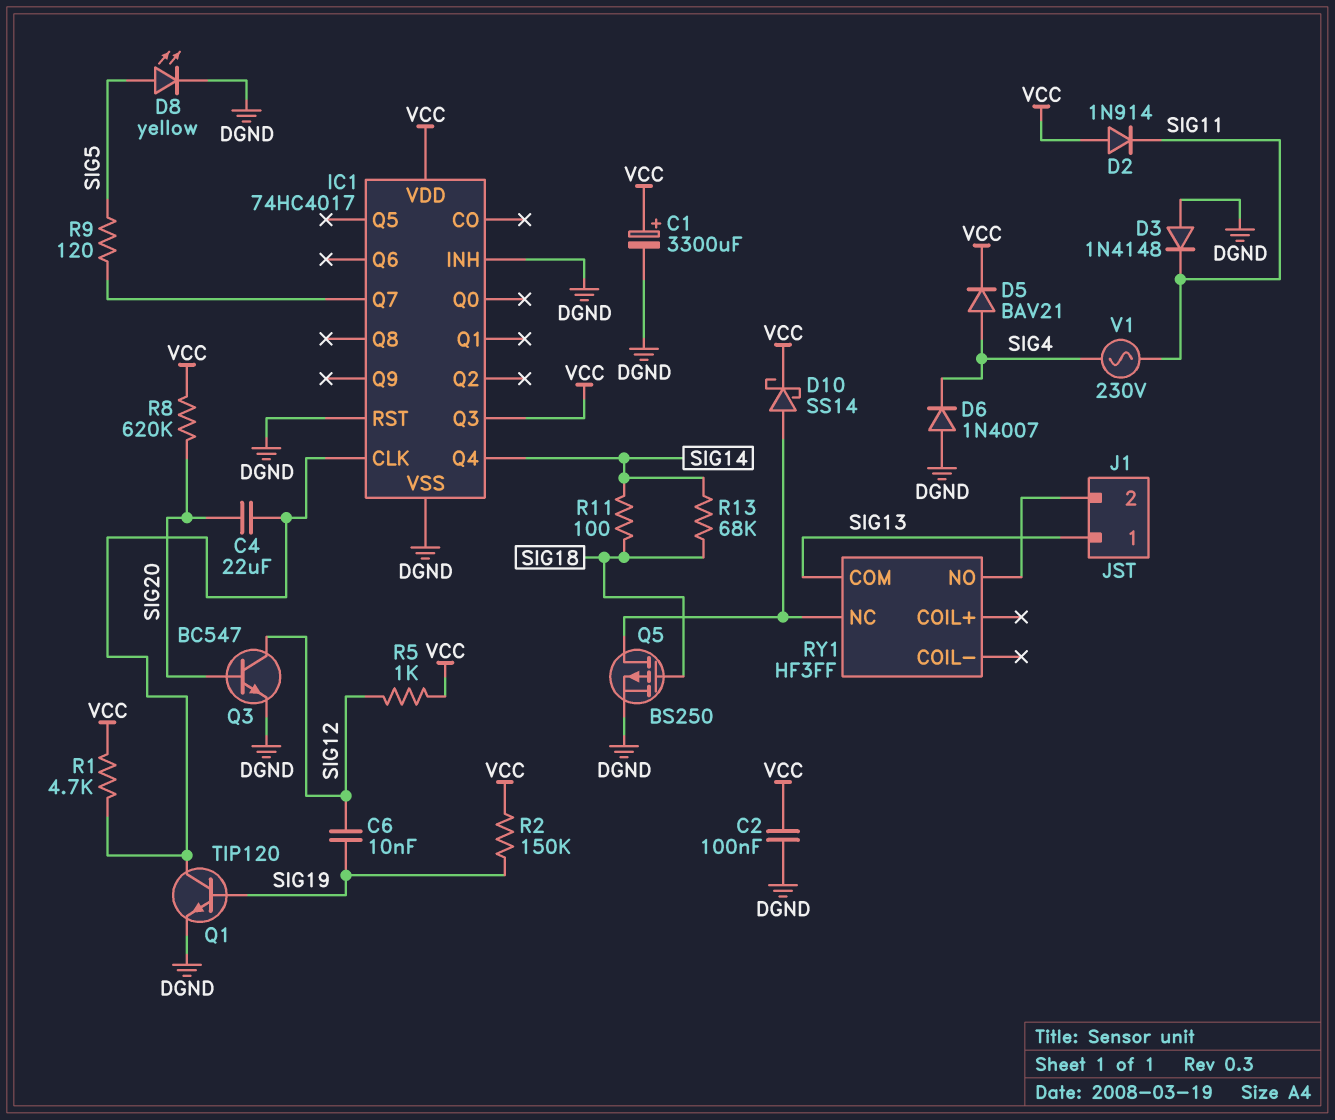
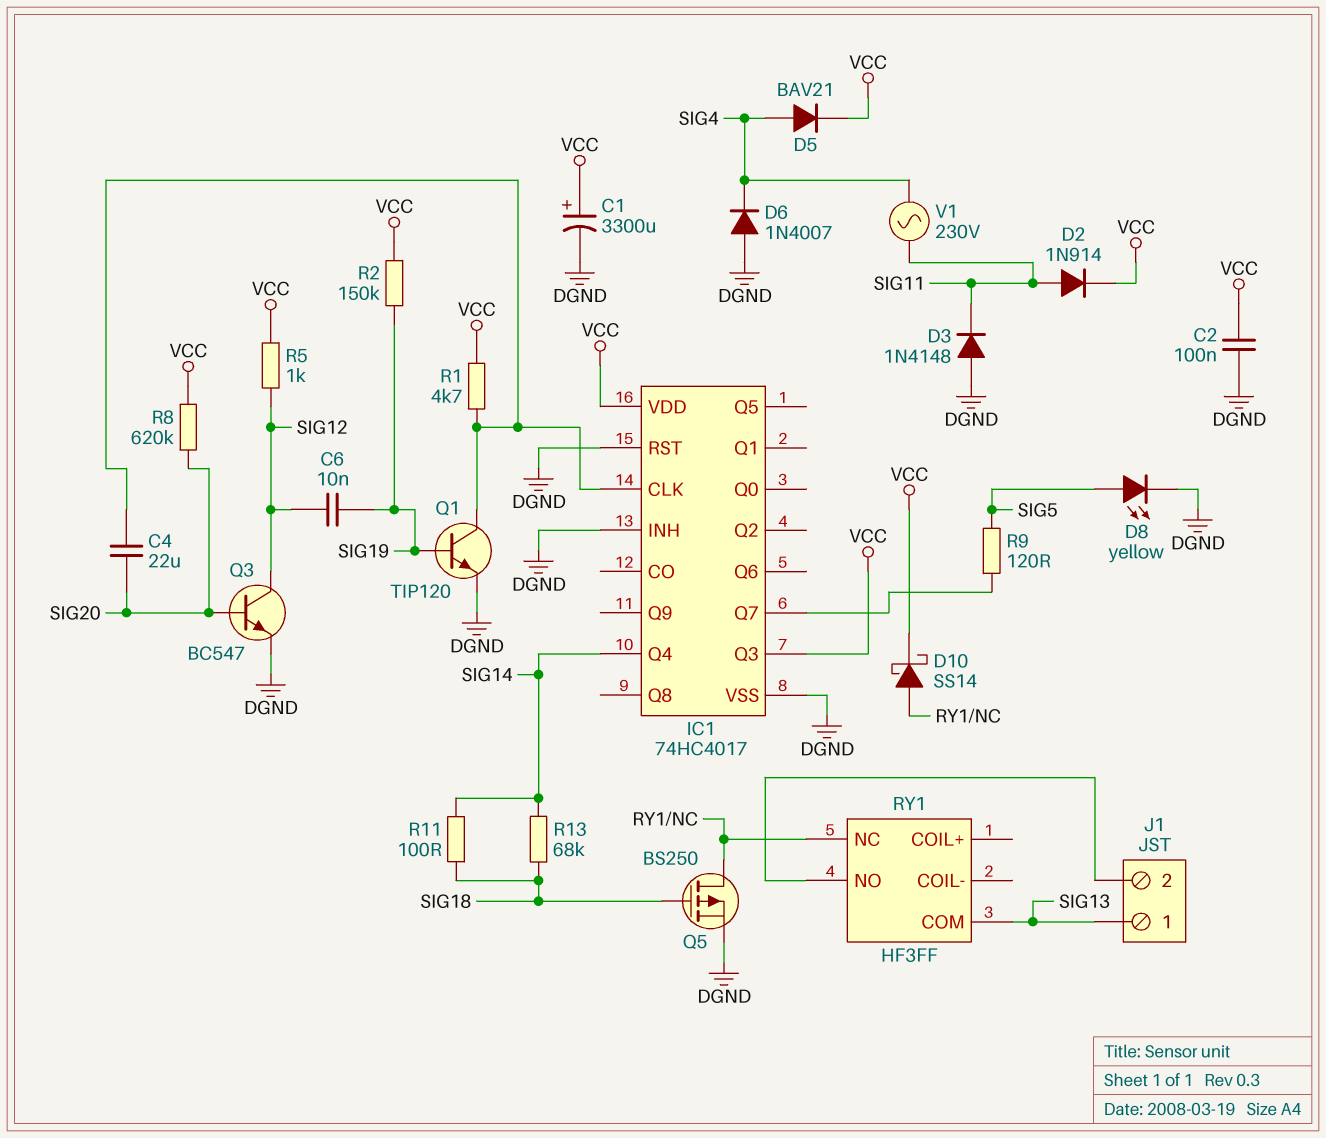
D2: diode 1N914 (A VCC, K SIG11) -> diode 1N914 (A SIG11, K VCC)

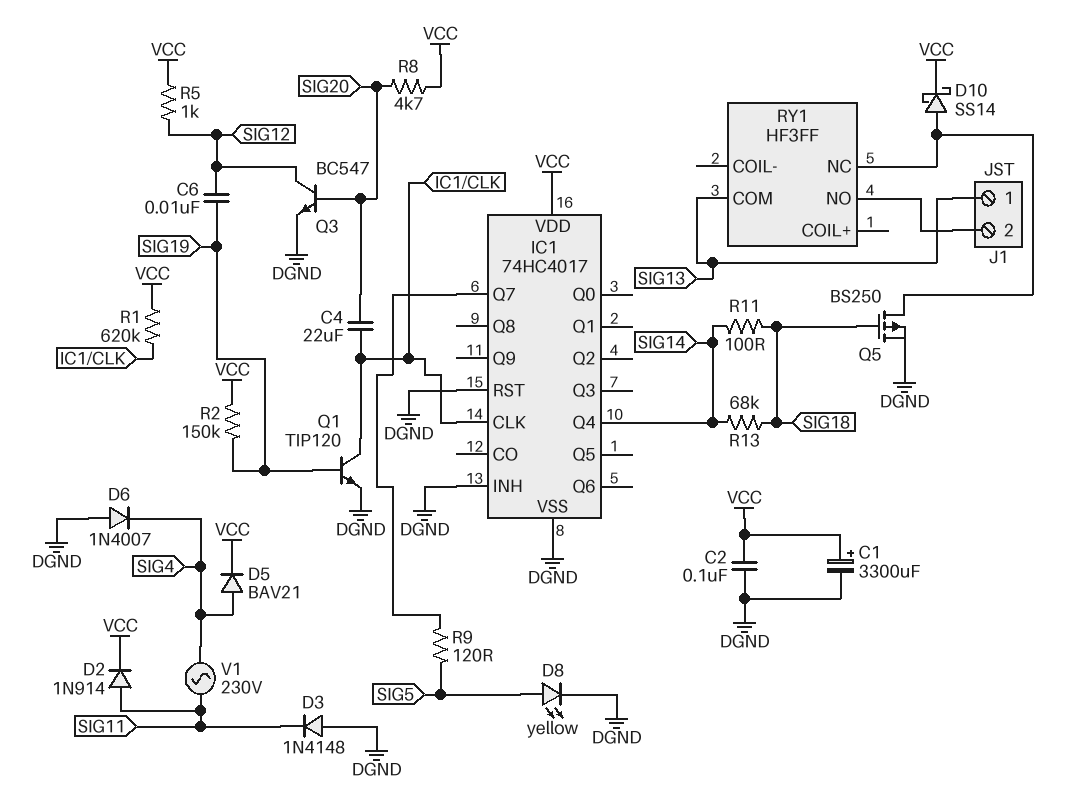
IC1 pin Q3: VCC -> none
R1: 4.7k (IC1/CLK, VCC) -> 620k (IC1/CLK, VCC)
R8: 620k (SIG20, VCC) -> 4.7k (SIG20, VCC)

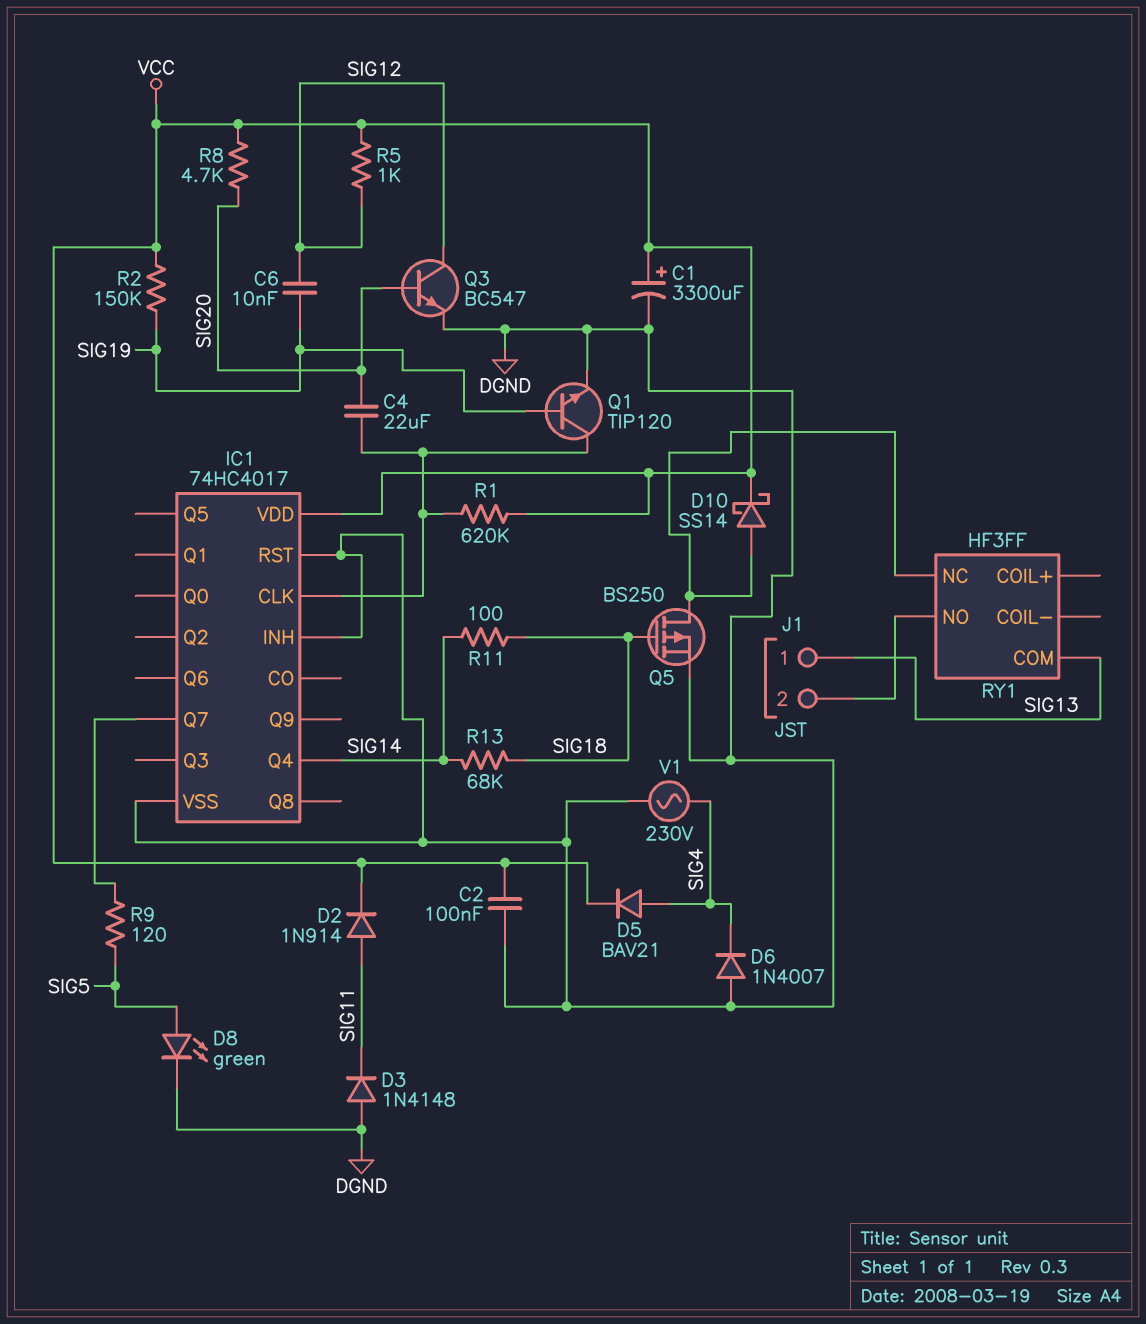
D8: LED yellow (A SIG5, K DGND) -> LED green (A SIG5, K DGND)
V1: AC 230V (SIG4, SIG11) -> AC 230V (DGND, SIG4)

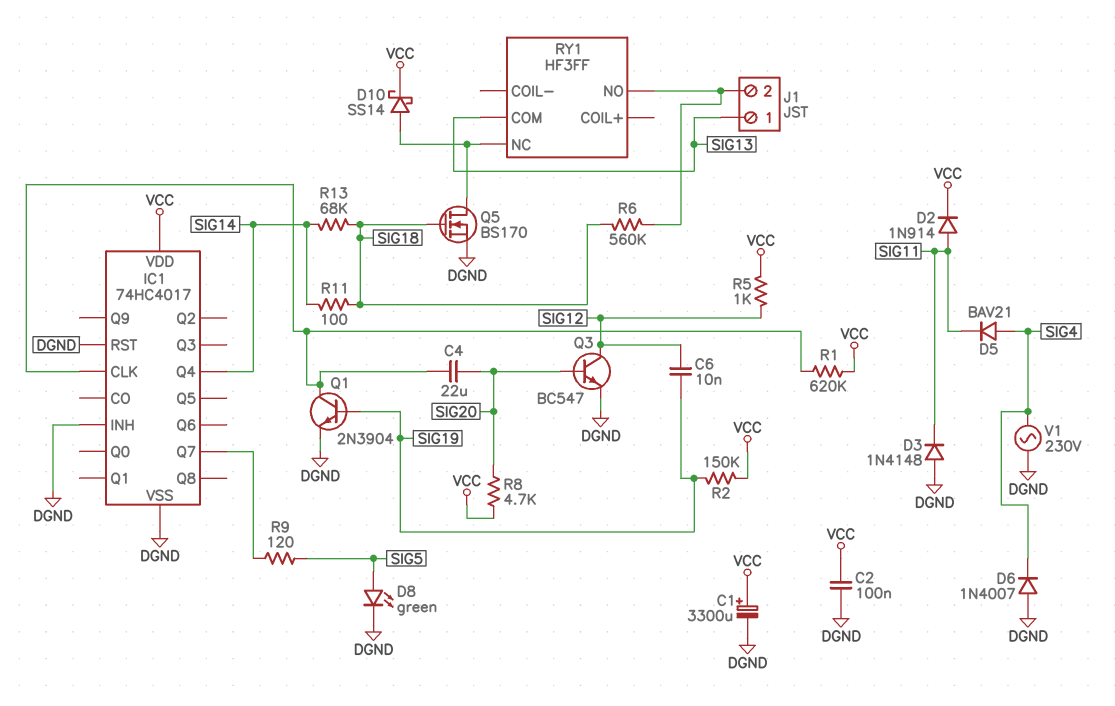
D5: diode BAV21 (A SIG4, K VCC) -> diode BAV21 (A SIG4, K SIG11)
Q1: NPN TIP120 (B SIG19, C IC1/CLK, E DGND) -> NPN 2N3904 (B SIG19, C IC1/CLK, E DGND)
Q5: PMOS BS250 (G SIG18, D RY1/NC, S DGND) -> NMOS BS170 (G SIG18, D RY1/NC, S DGND)
R6: none -> 560k (J1/2, SIG18)

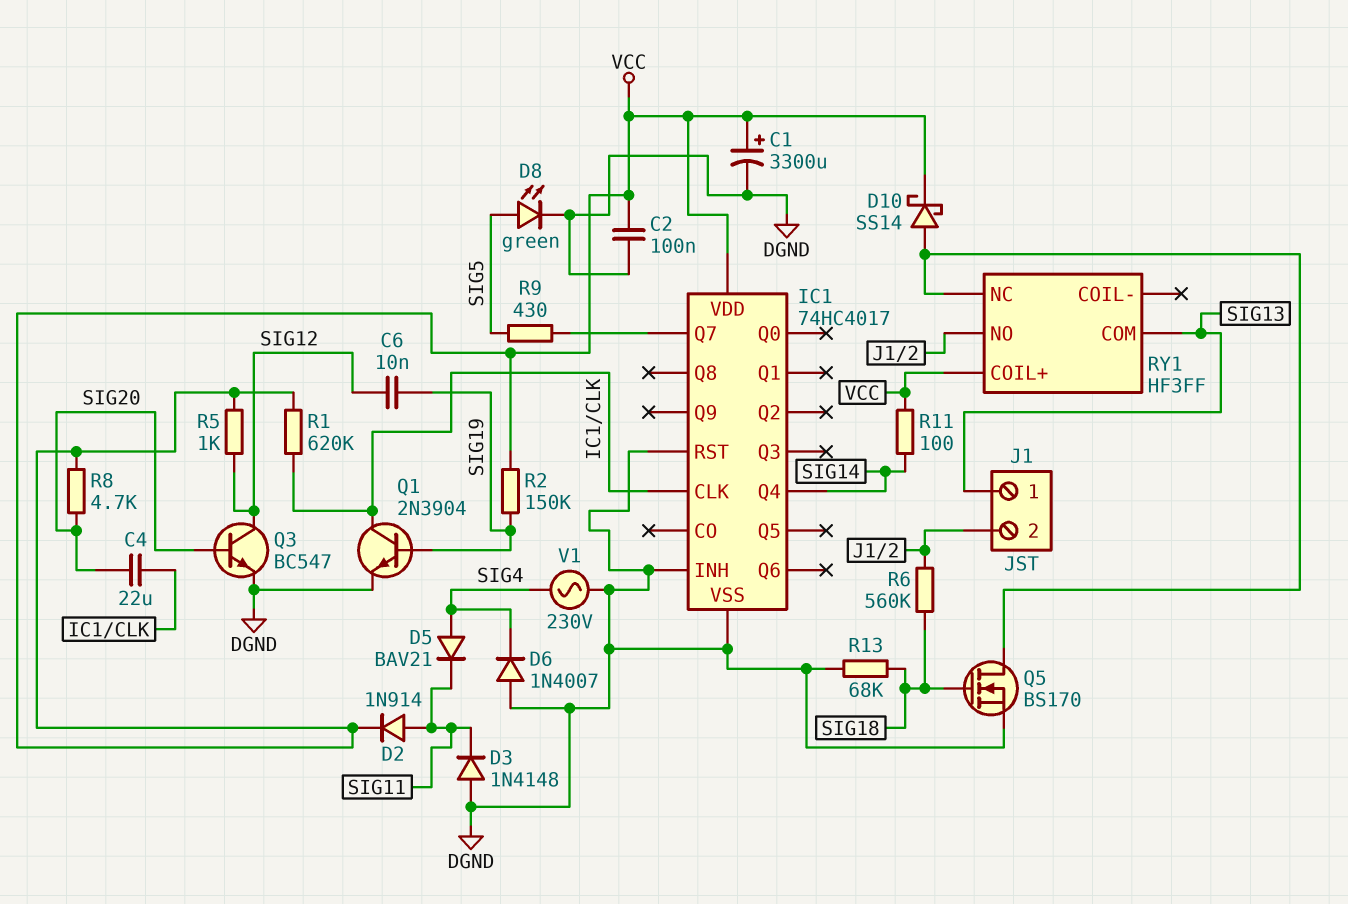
R9: 120 (IC1/Q7, SIG5) -> 430 (IC1/Q7, SIG5)
R11: 100 (SIG14, SIG18) -> 100 (SIG14, VCC)
R13: 68k (SIG14, SIG18) -> 68k (DGND, SIG18)
RY1 pin COIL+: none -> VCC

